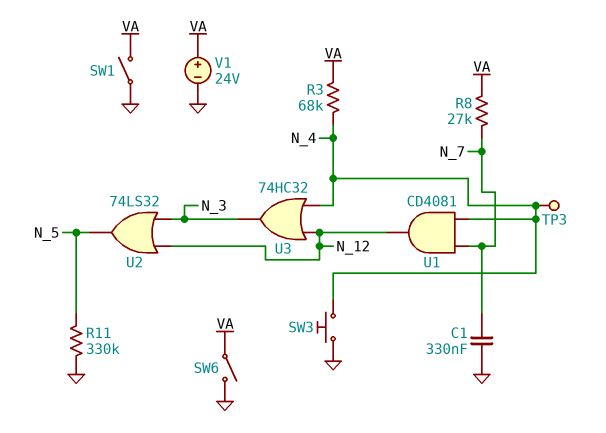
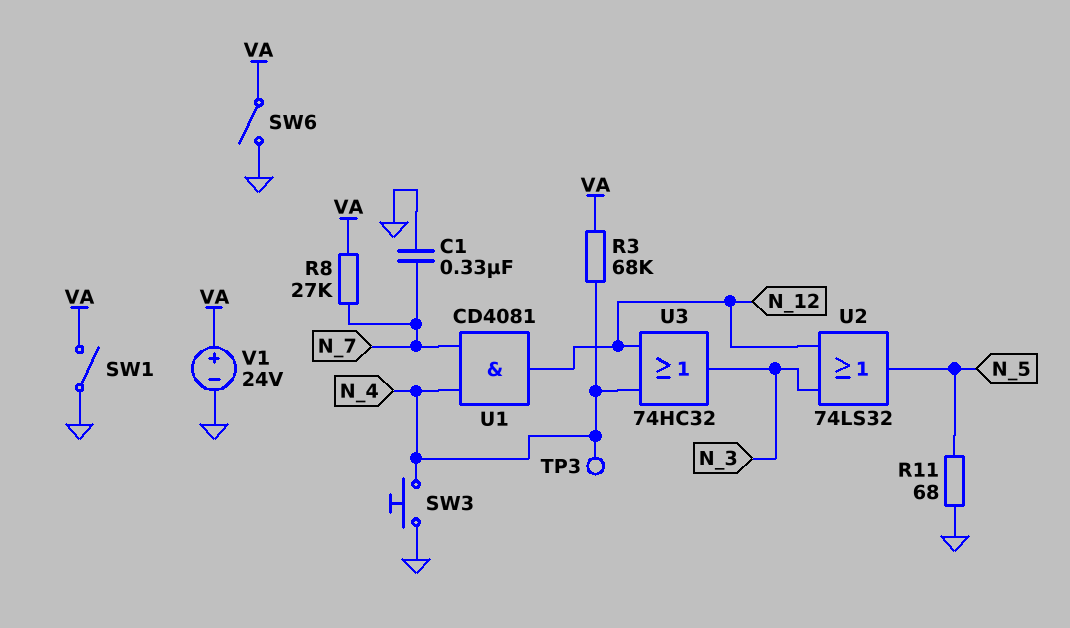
R11: 330k (GND, N_5) -> 68 (GND, N_5)

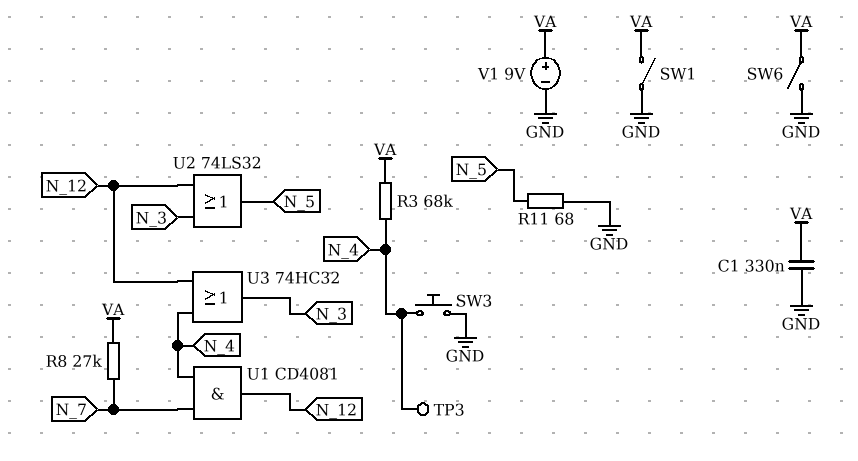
C1: 330nF (GND, N_7) -> 330nF (GND, VA)
V1: 24V (plus VA, minus GND) -> 9V (plus VA, minus GND)

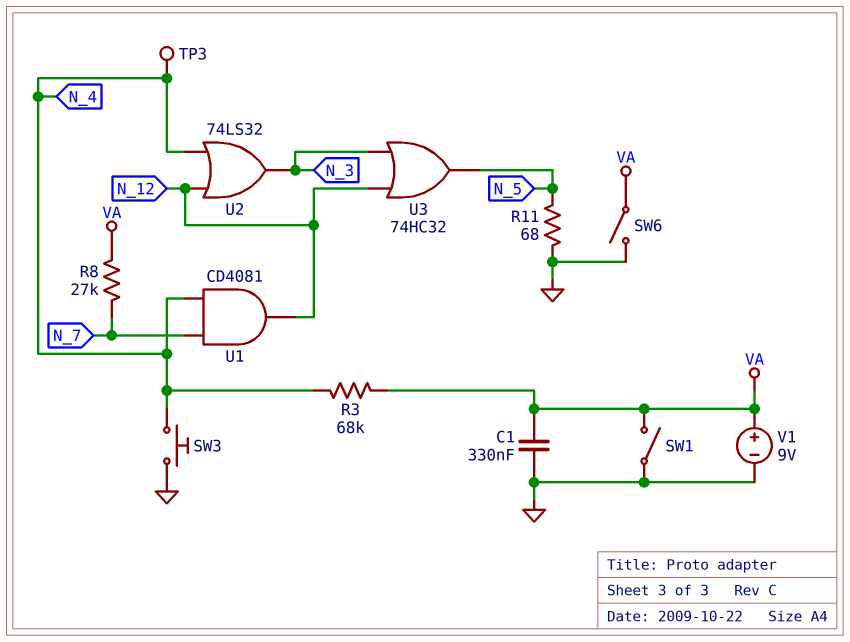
U2: OR 74LS32 (in N_3, in N_12, out N_5) -> OR 74LS32 (in N_4, in N_12, out N_3)
U3: OR 74HC32 (in N_4, in N_12, out N_3) -> OR 74HC32 (in N_3, in N_12, out N_5)

